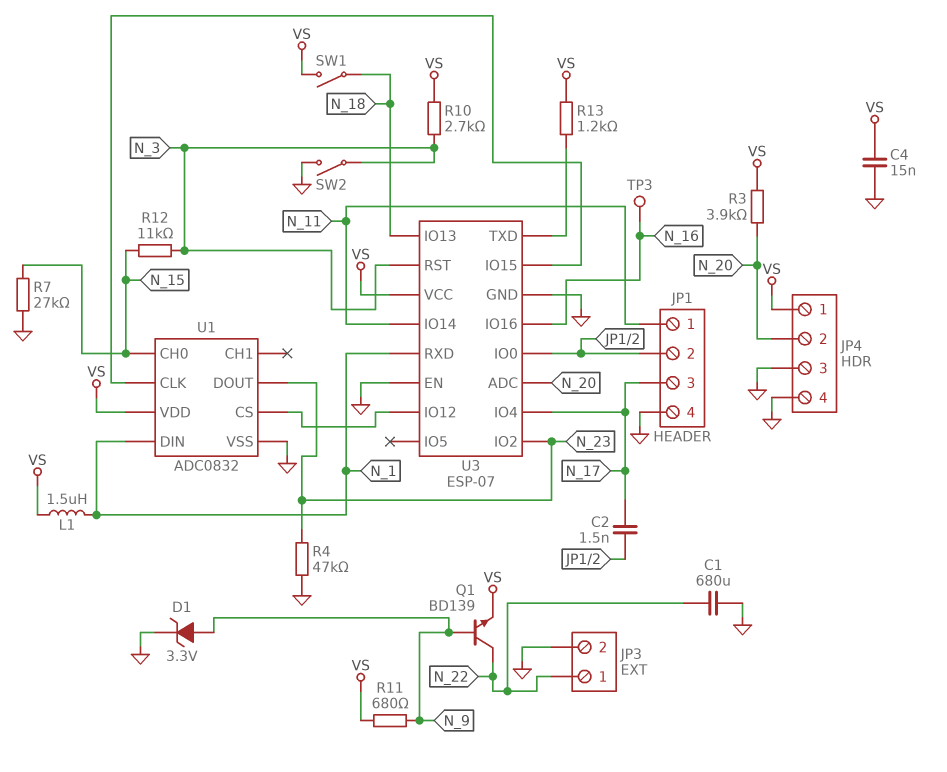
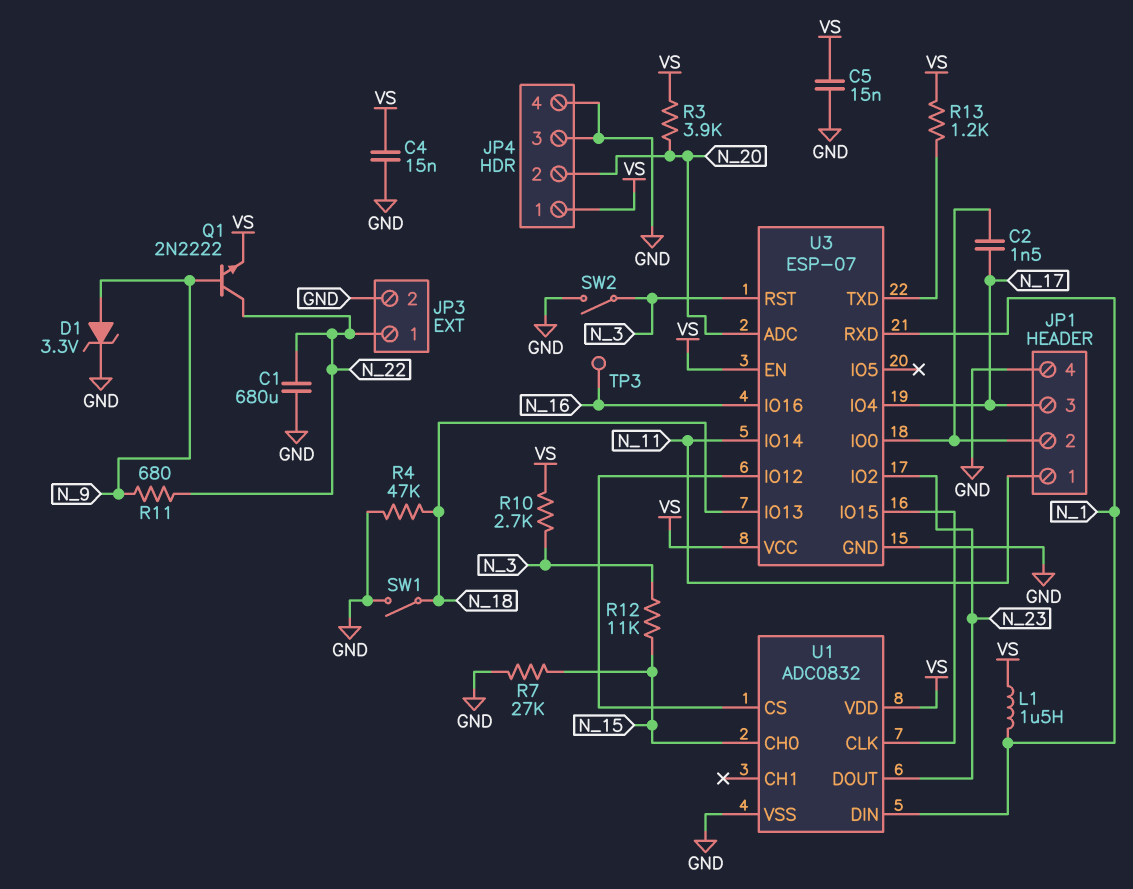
C5: none -> 15nF (GND, VS)
Q1: NPN BD139 (B N_9, C N_22, E VS) -> NPN 2N2222 (B N_9, C N_22, E VS)
R4: 47k (GND, N_23) -> 47k (GND, N_18)
R11: 680 (N_9, VS) -> 680 (N_9, N_22)
SW1: switch (N_18, VS) -> switch (GND, N_18)
U3 pin EN: GND -> VS

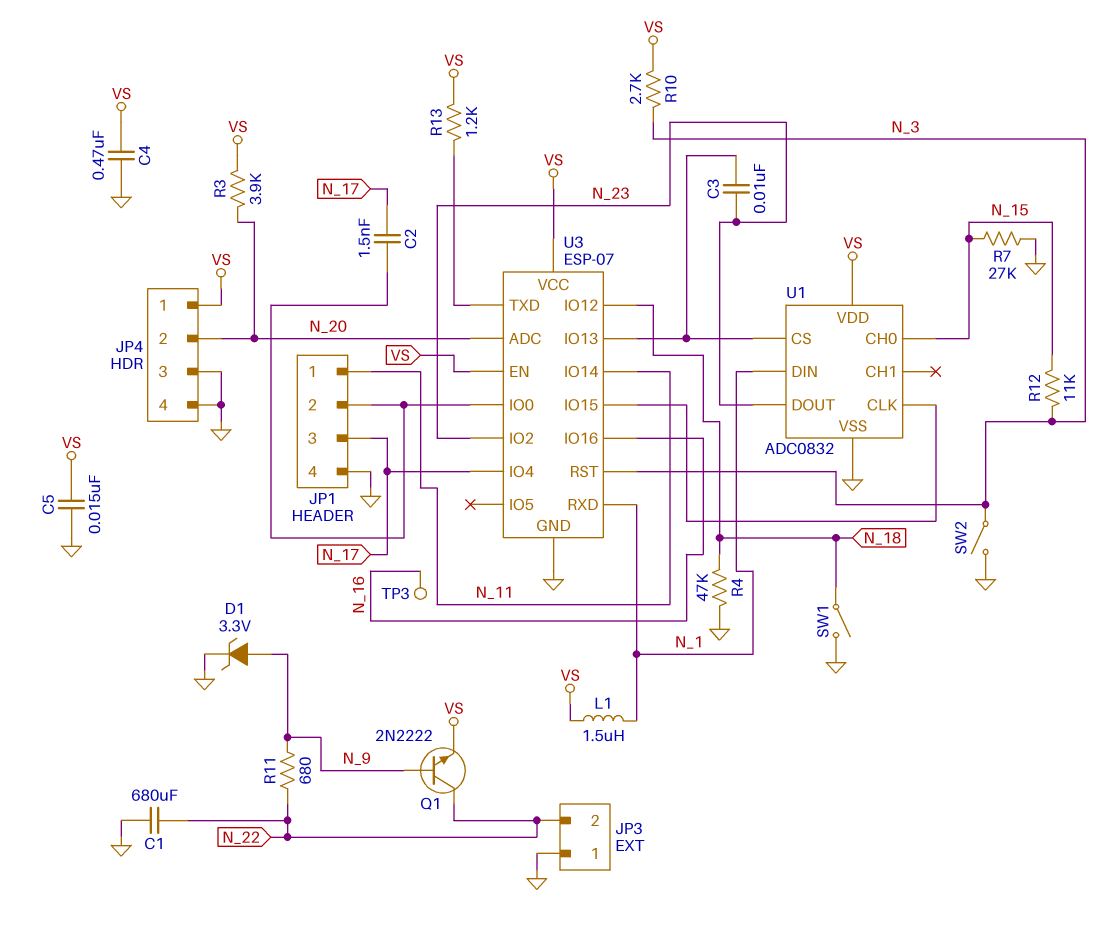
C3: none -> 10nF (N_23, U1/CS)
C4: 15nF (GND, VS) -> 470nF (GND, VS)
JP3 pin 1: N_22 -> GND
JP3 pin 2: GND -> N_22
U3 pin IO12: U1/CS -> N_18
U3 pin IO13: N_18 -> U1/CS

